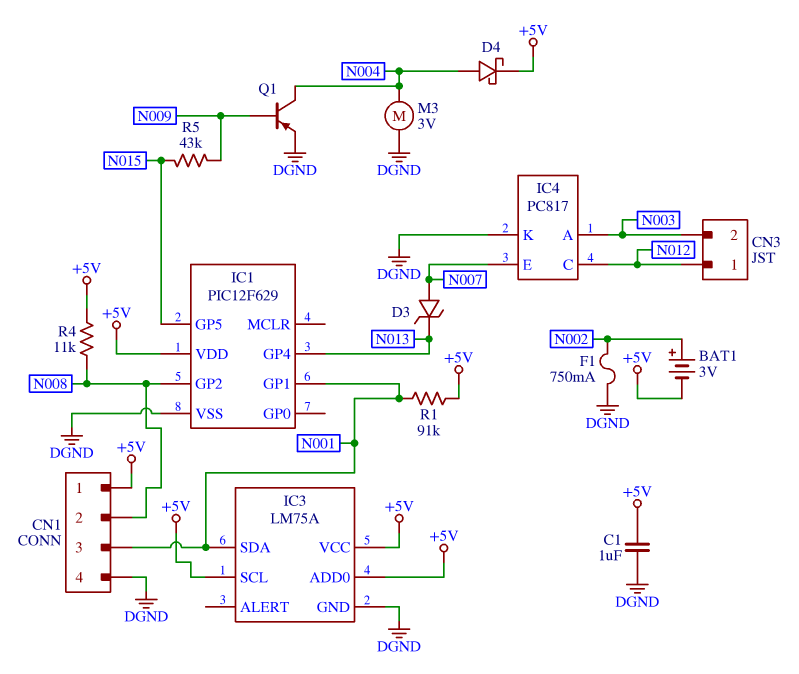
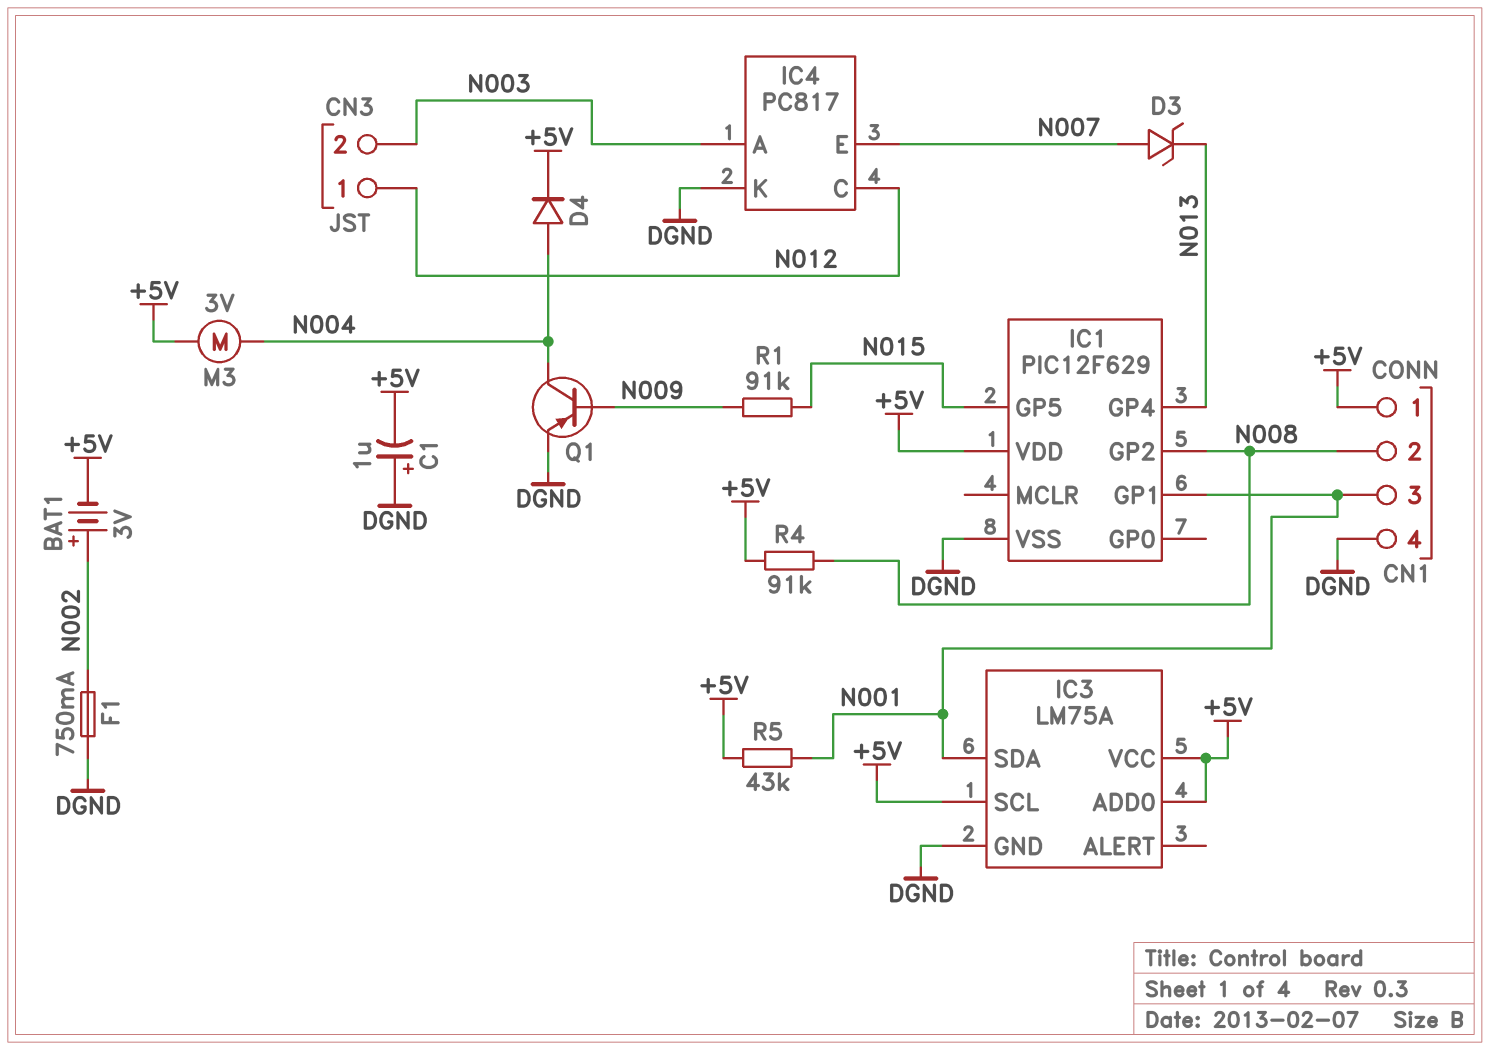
C1: 1uF (+5V, DGND) -> 1uF (plus DGND, minus +5V)
D4: schottky (A N004, K +5V) -> diode (A N004, K +5V)
M3: motor 3V (DGND, N004) -> motor 3V (+5V, N004)
R1: 91k (+5V, N001) -> 91k (N009, N015)
R4: 11k (+5V, N008) -> 91k (+5V, N008)
R5: 43k (N009, N015) -> 43k (+5V, N001)

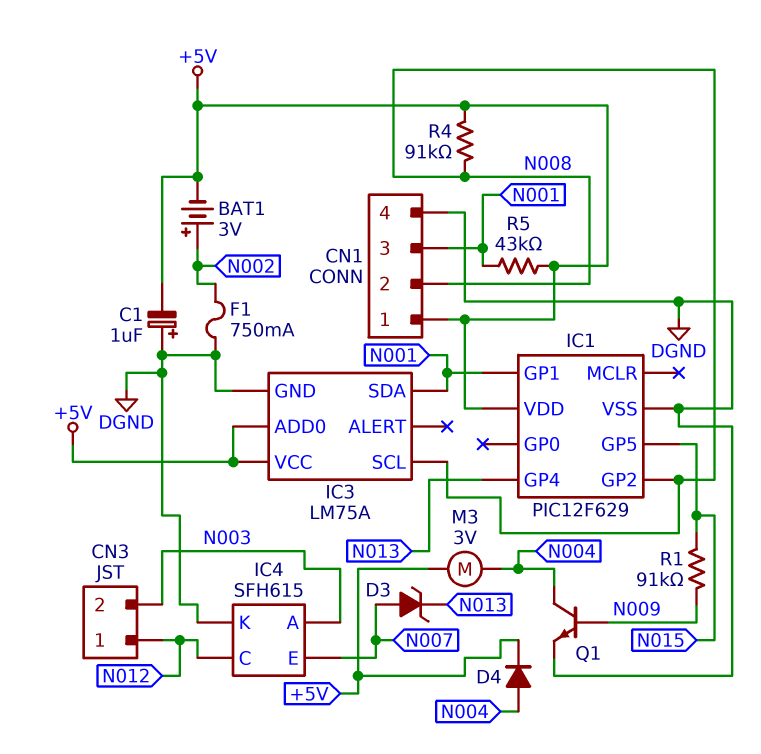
IC3 pin SCL: +5V -> N008
IC4: PC817 -> SFH615
Q1: PNP (B N009, C N004, E DGND) -> NPN (B N009, C N004, E DGND)

